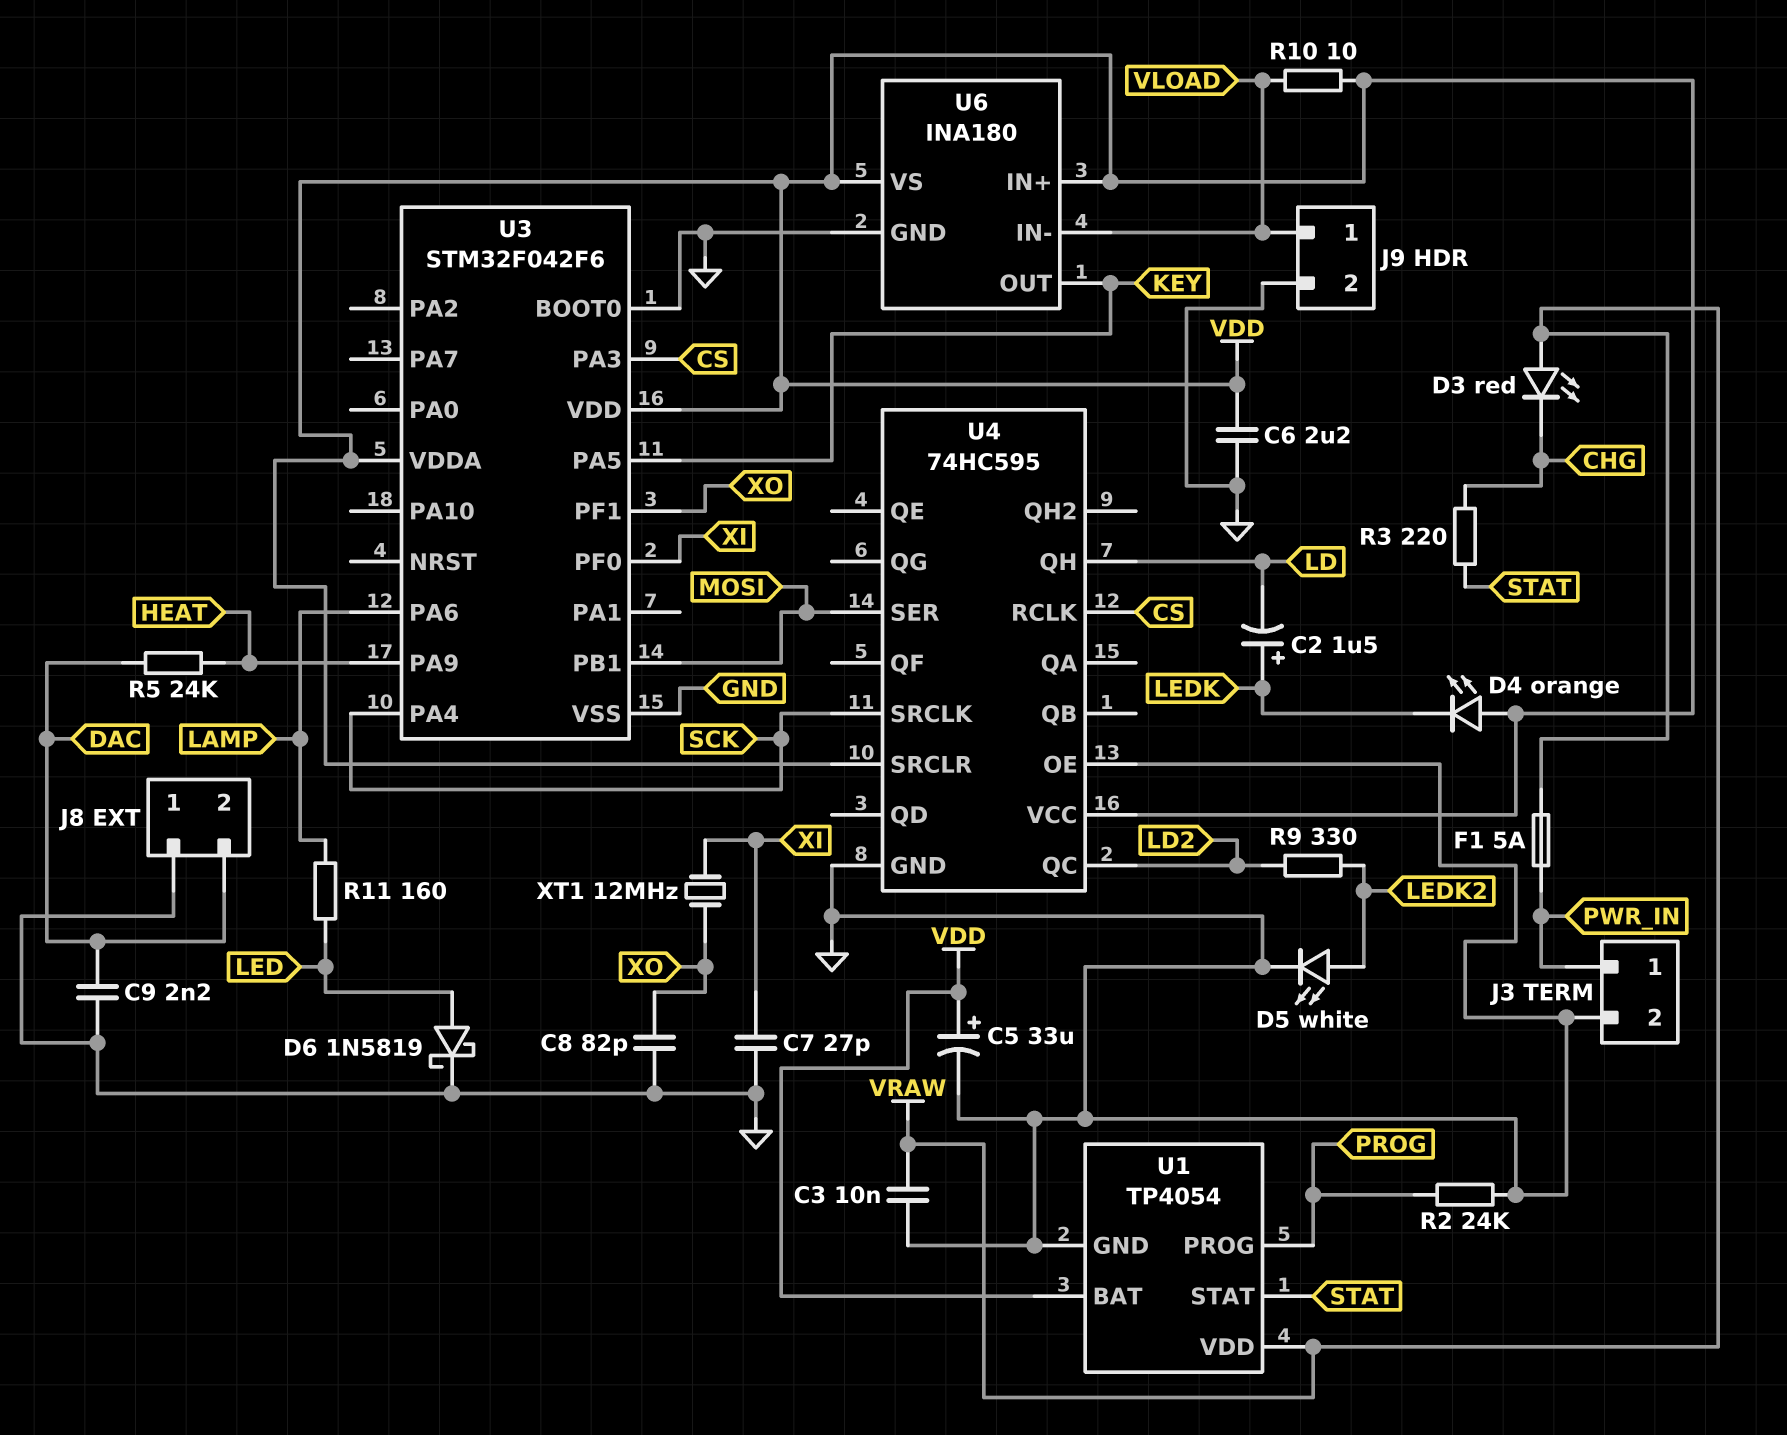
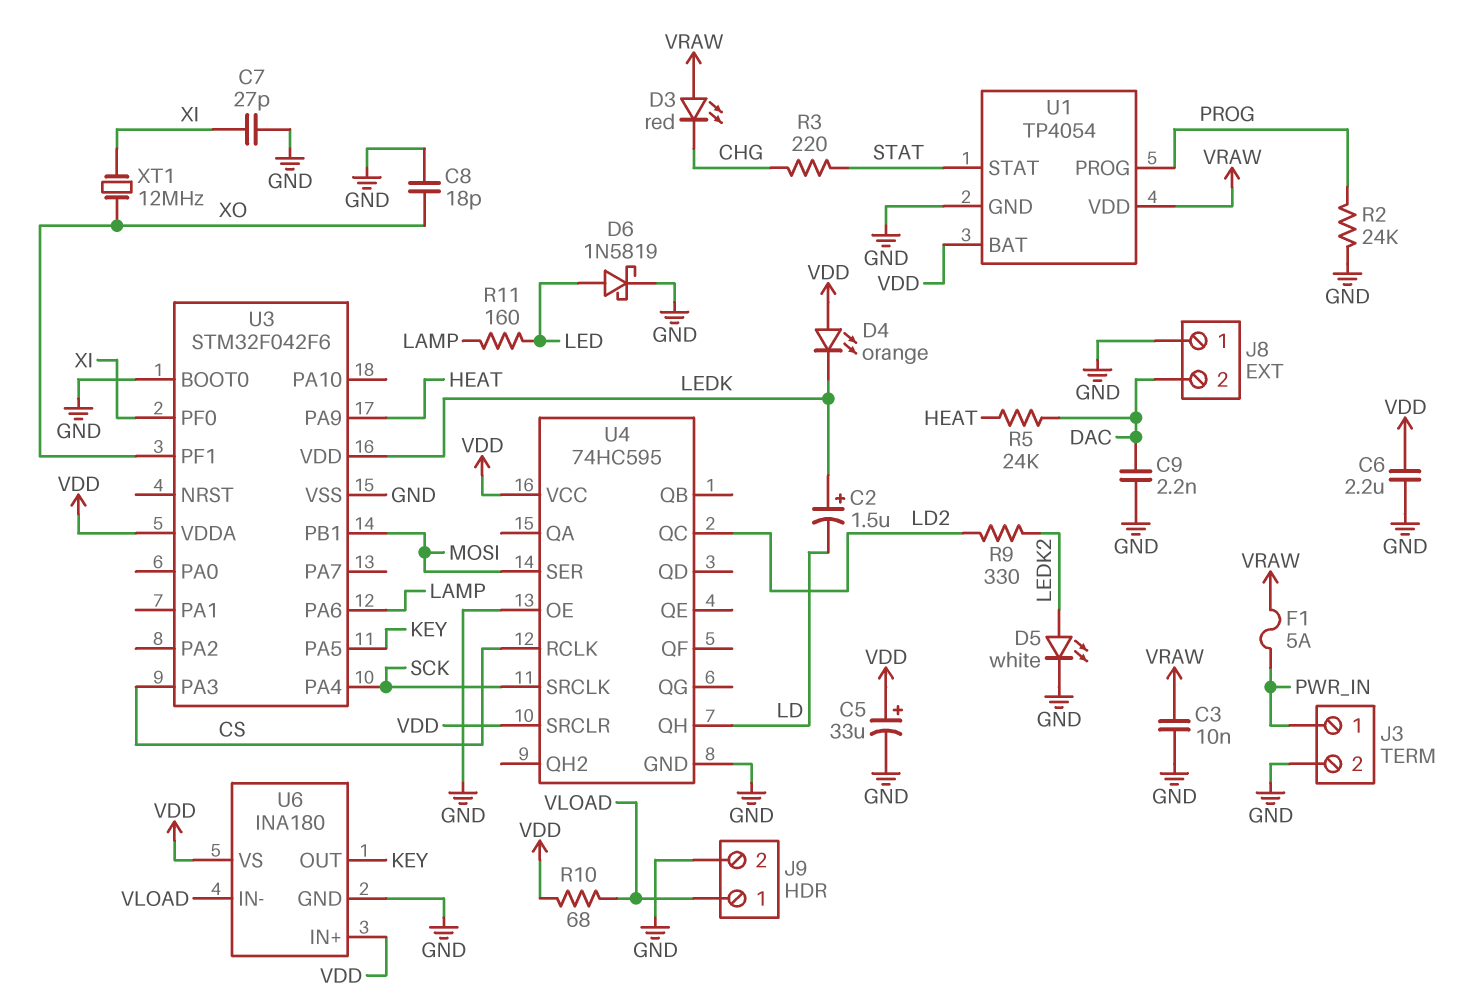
C8: 82pF (GND, XO) -> 18pF (GND, XO)
R10: 10 (VDD, VLOAD) -> 68 (VDD, VLOAD)
U3 pin VDD: VDD -> LEDK

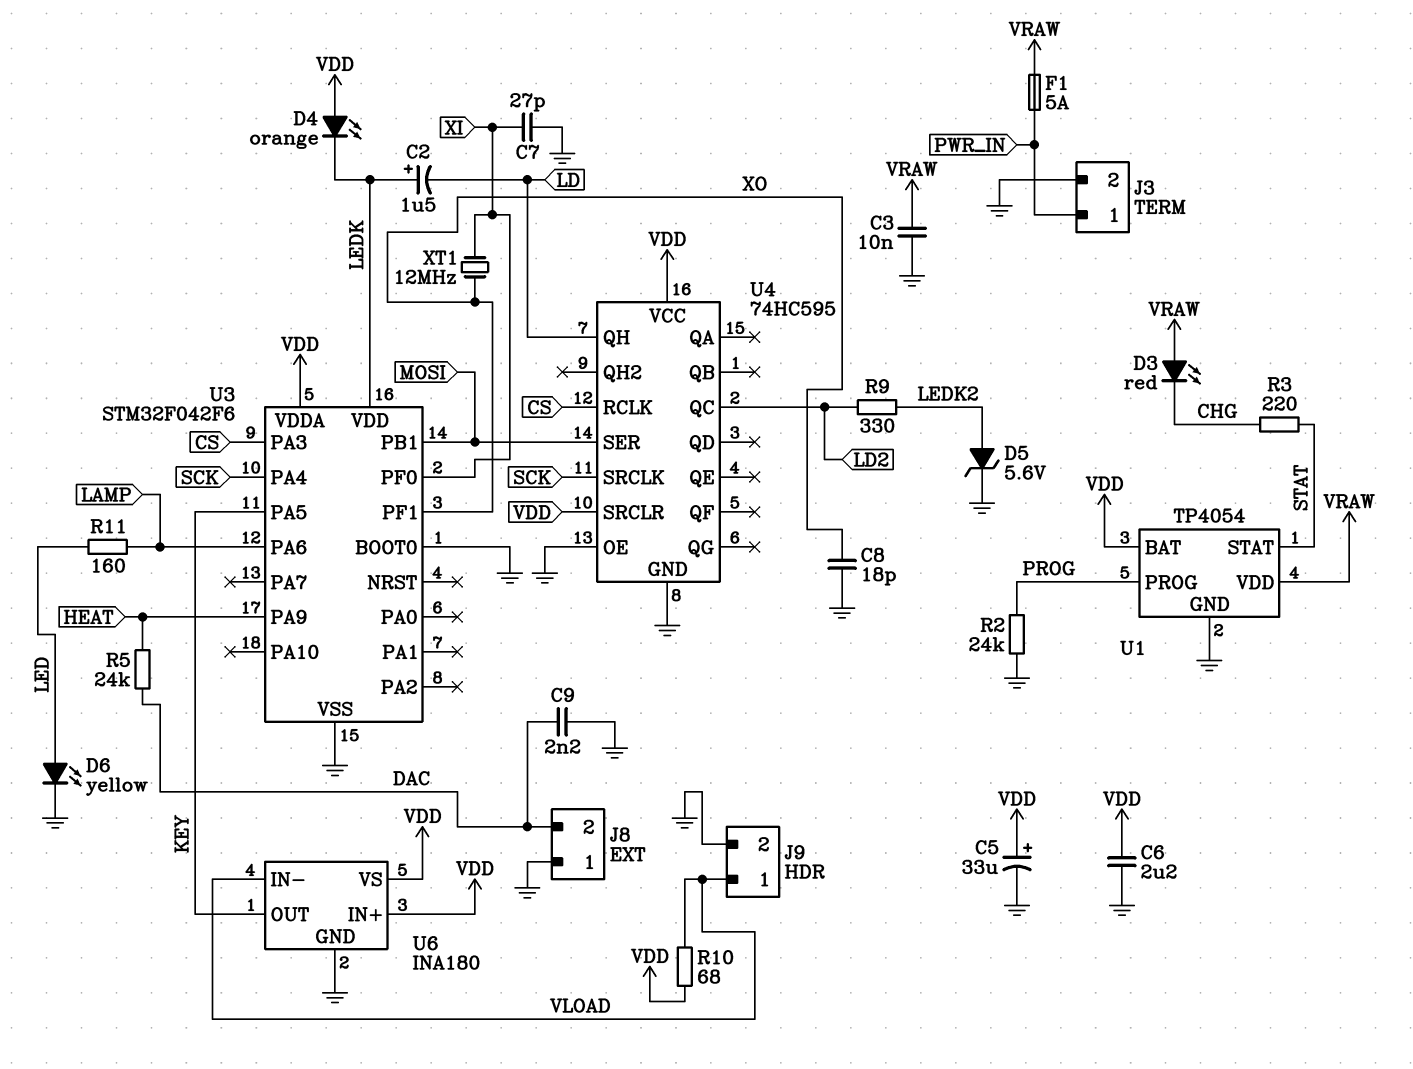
D5: LED white (A LEDK2, K GND) -> zener 5.6V (A LEDK2, K GND)
D6: schottky 1N5819 (A LED, K GND) -> LED yellow (A LED, K GND)

